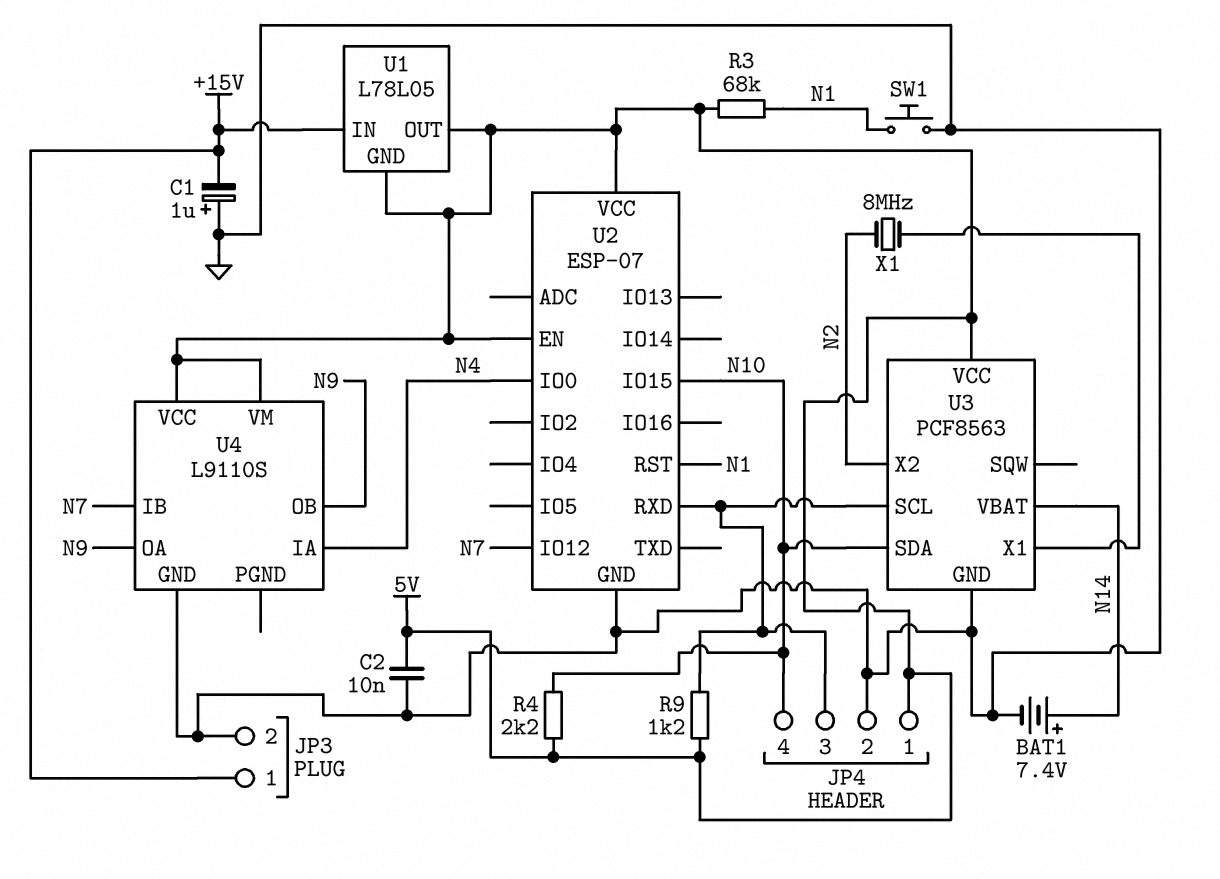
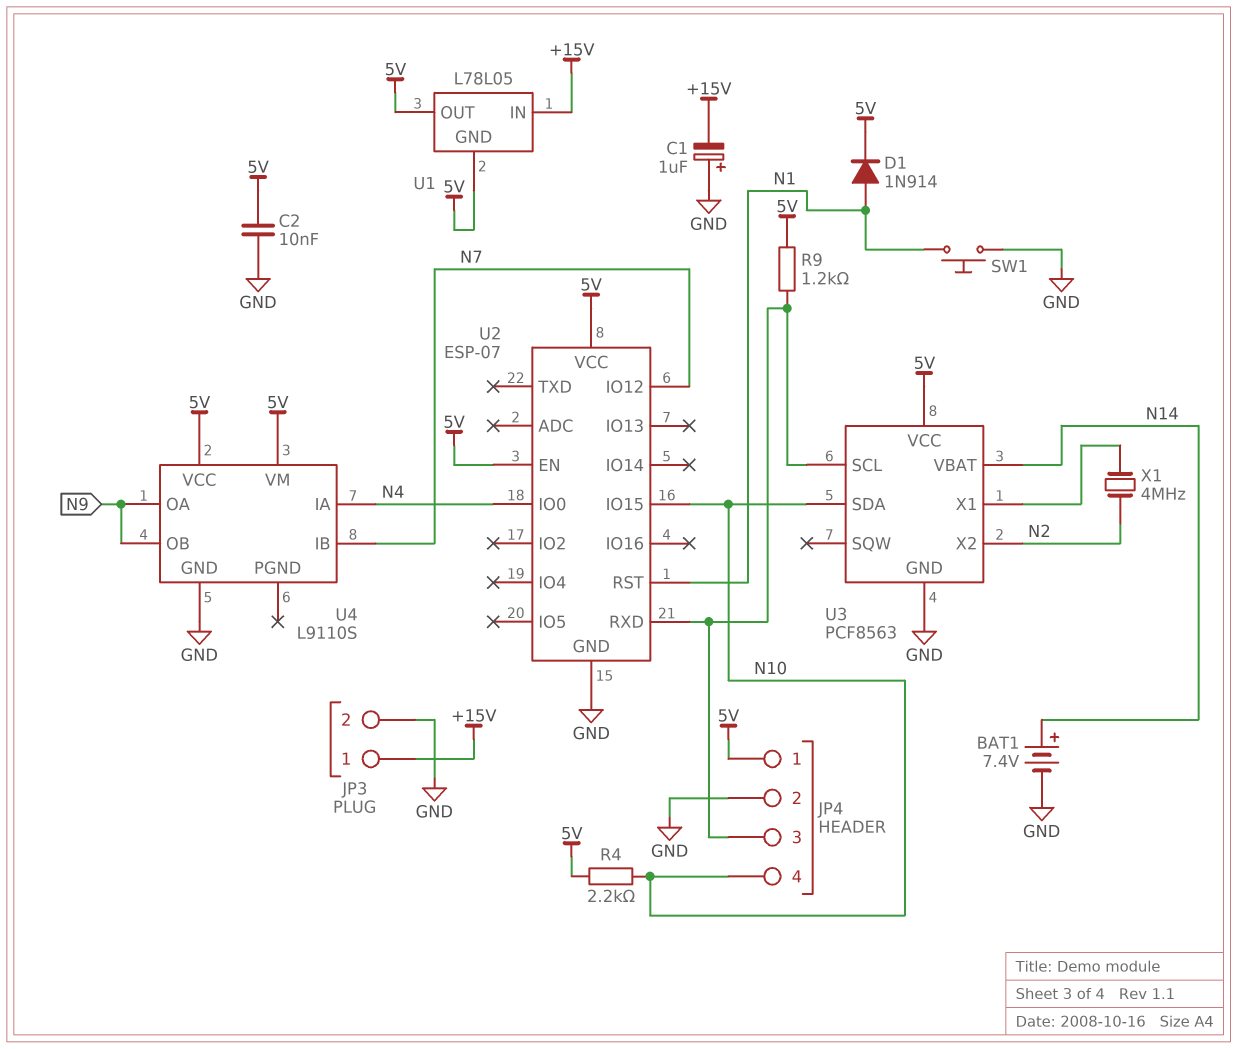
D1: none -> diode 1N914 (A N1, K 5V)
R3: 68k (5V, N1) -> none
X1: 8MHz (N2, U3/X1) -> 4MHz (N2, U3/X1)

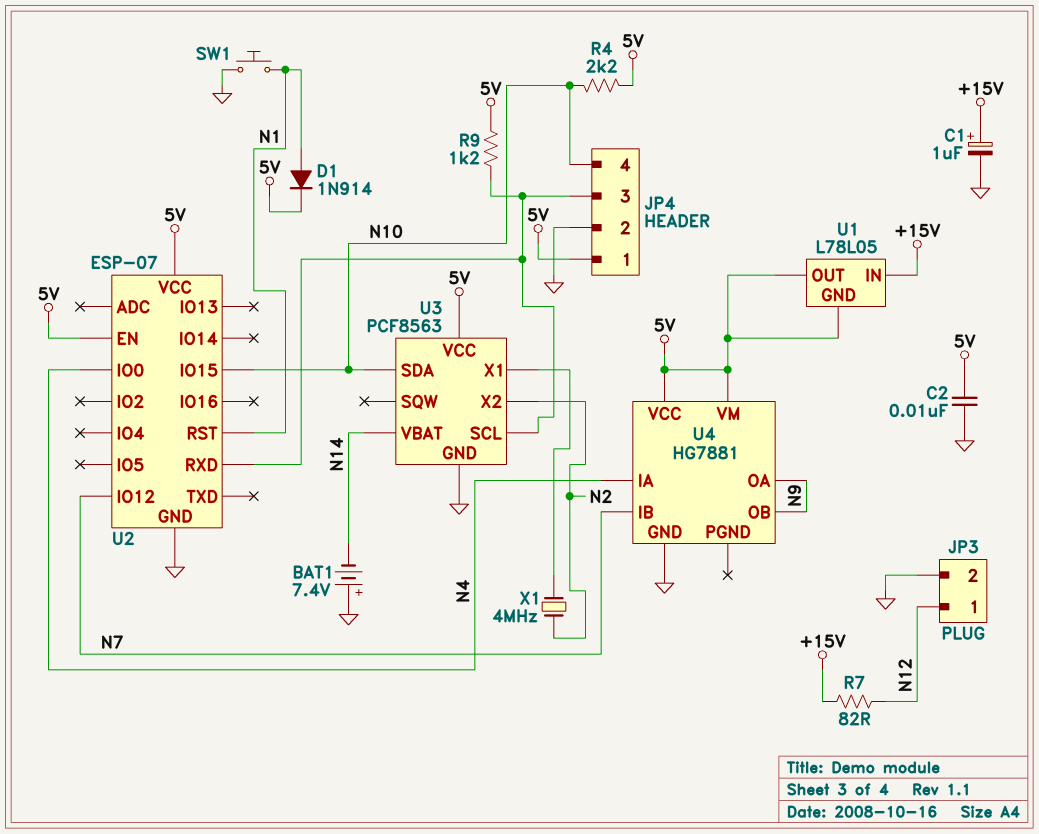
BAT1: 7.4V (plus N14, minus GND) -> 7.4V (plus GND, minus N14)
C1: 1uF (plus GND, minus +15V) -> 1uF (plus +15V, minus GND)
JP3 pin 1: +15V -> N12
R7: none -> 82 (+15V, N12)
U4: L9110S -> HG7881

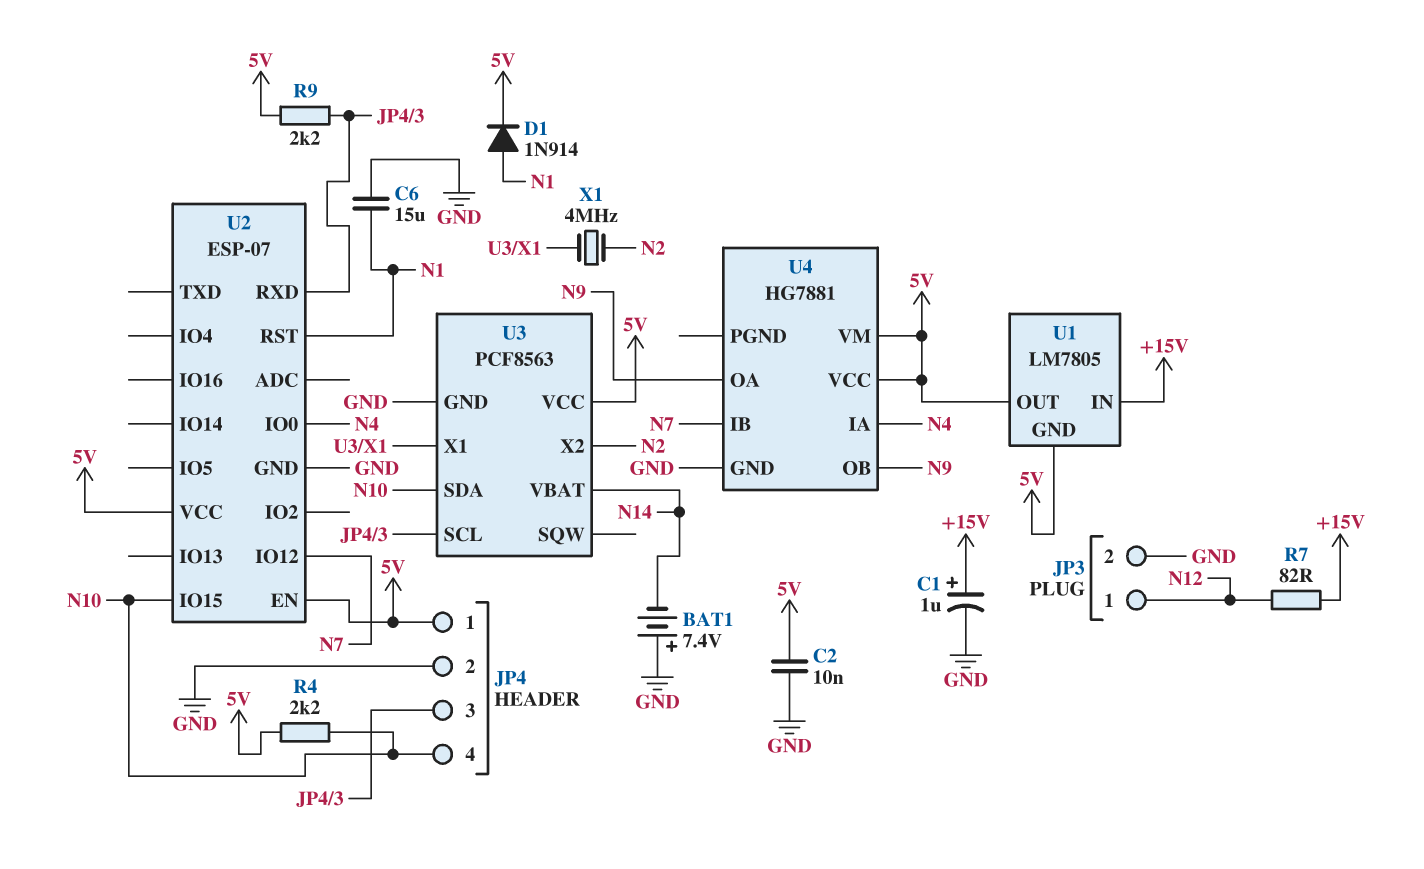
C6: none -> 15uF (GND, N1)
R9: 1.2k (5V, JP4/3) -> 2.2k (5V, JP4/3)
SW1: button (GND, N1) -> none
U1: L78L05 -> LM7805

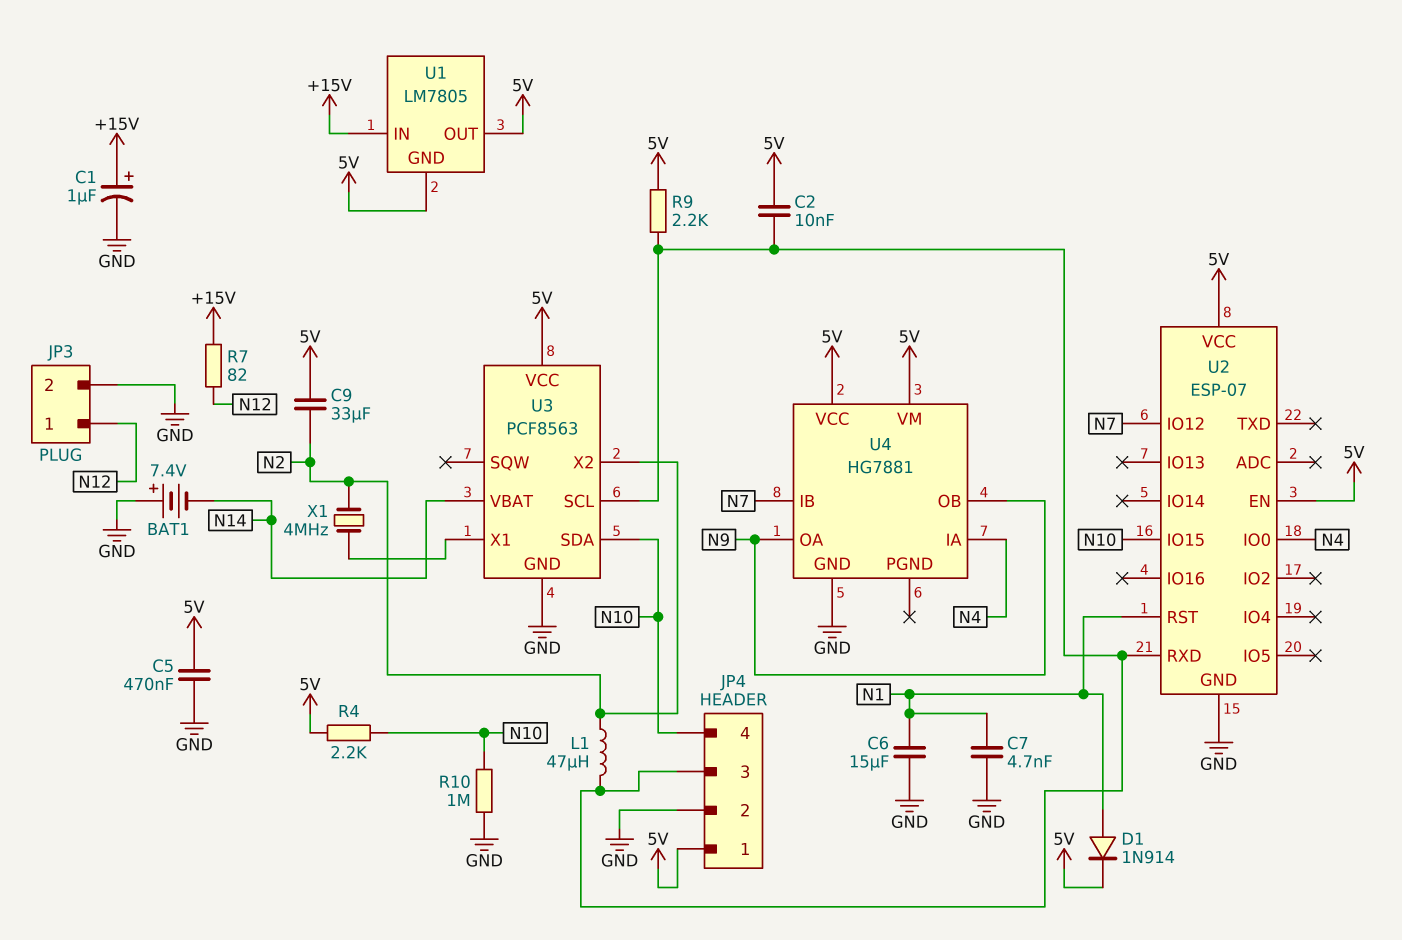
C2: 10nF (5V, GND) -> 10nF (5V, JP4/3)
C5: none -> 470nF (5V, GND)
C7: none -> 4.7nF (GND, N1)
C9: none -> 33uF (5V, N2)
L1: none -> 47uH (JP4/3, N2)
R10: none -> 1M (GND, N10)

